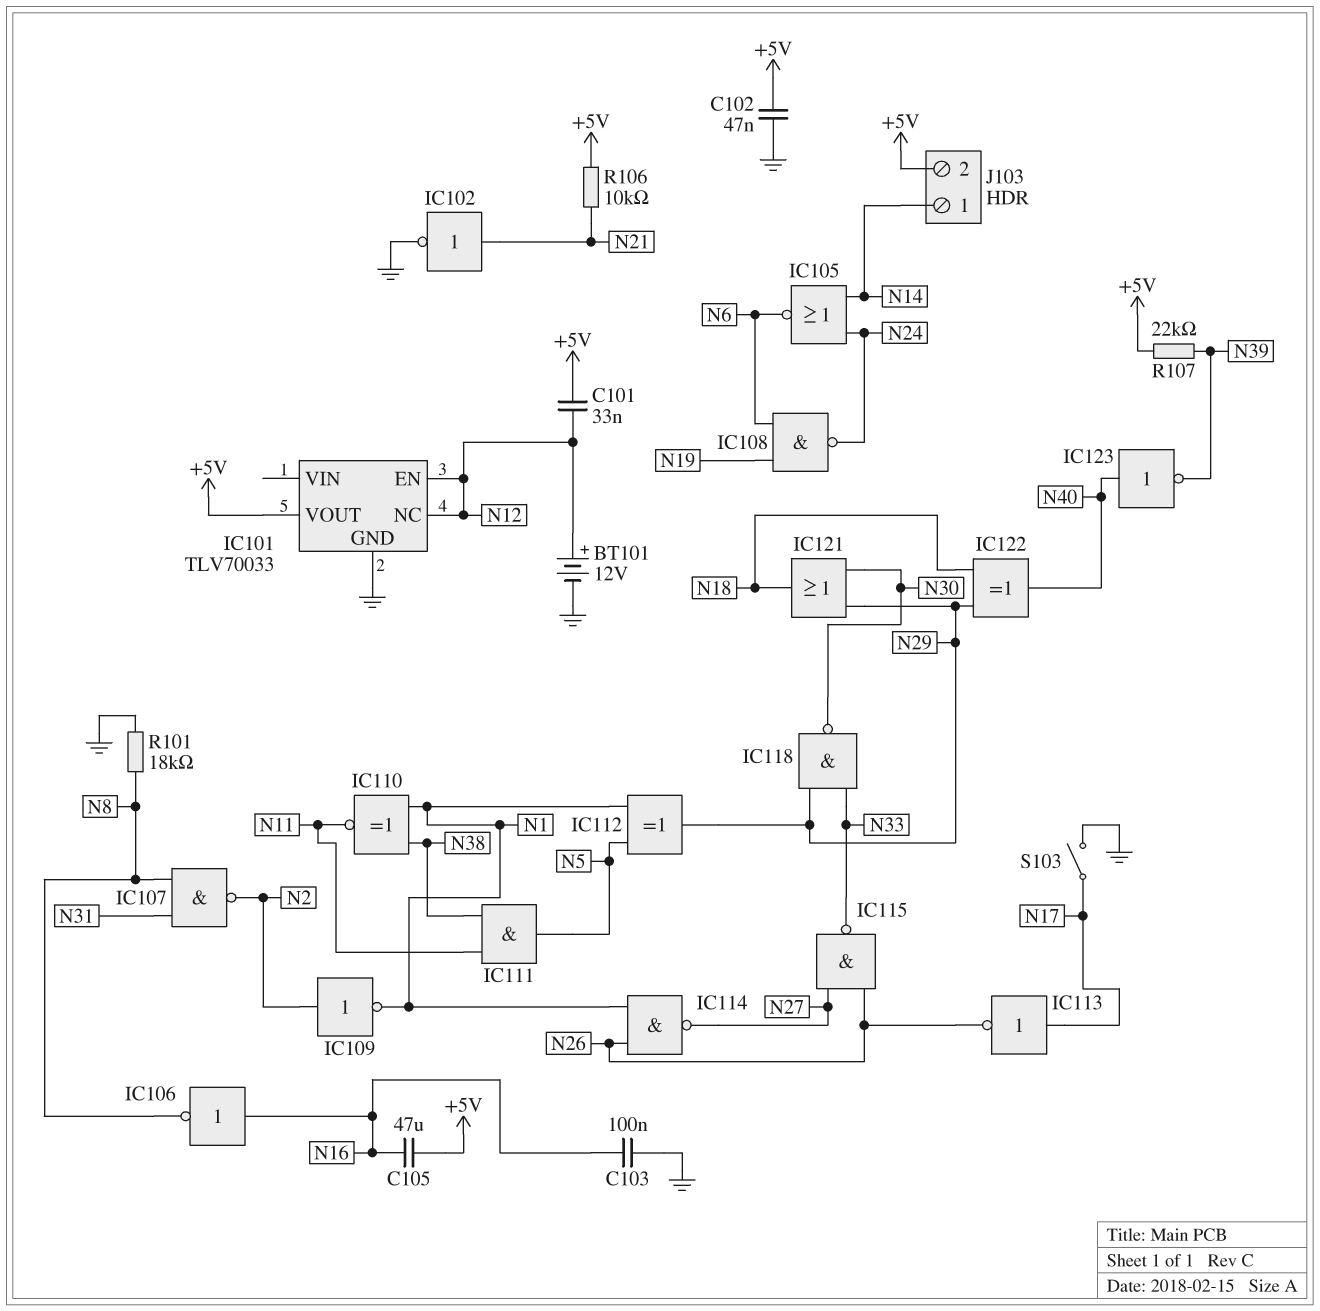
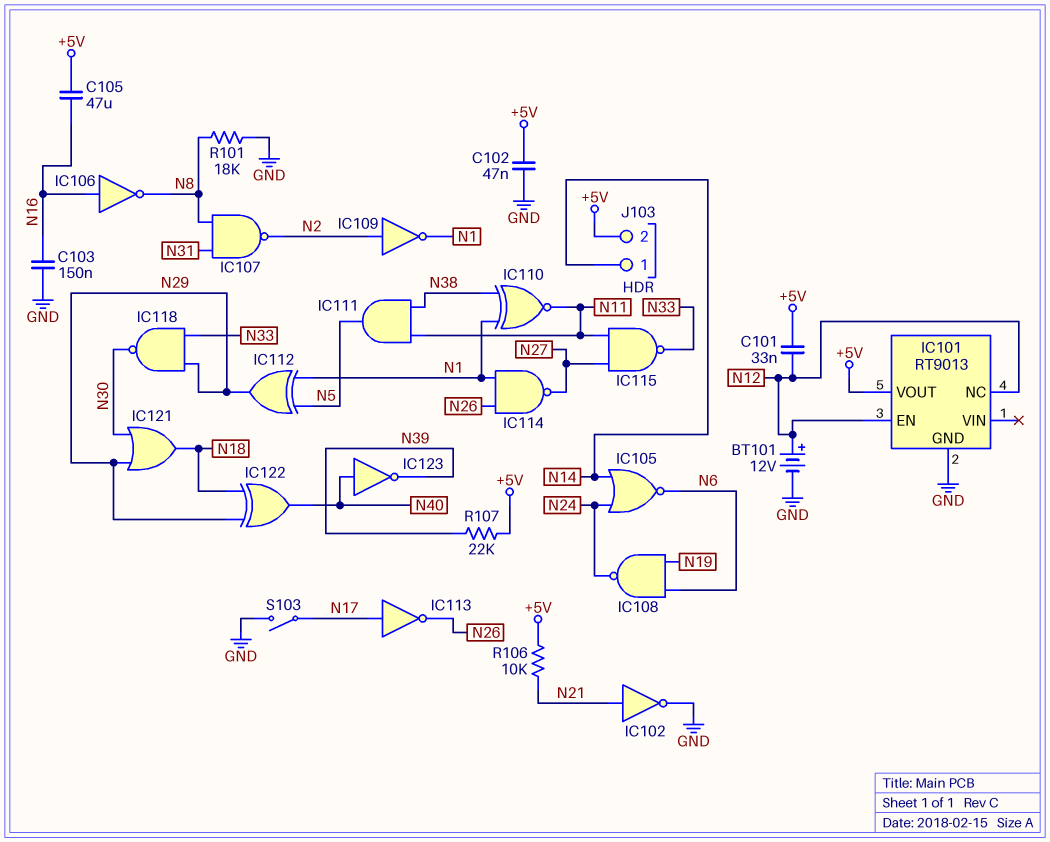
C103: 100nF (GND, N16) -> 150nF (GND, N16)
IC101: TLV70033 -> RT9013
IC115: NAND (in N26, in N27, out N33) -> NAND (in N11, in N27, out N33)

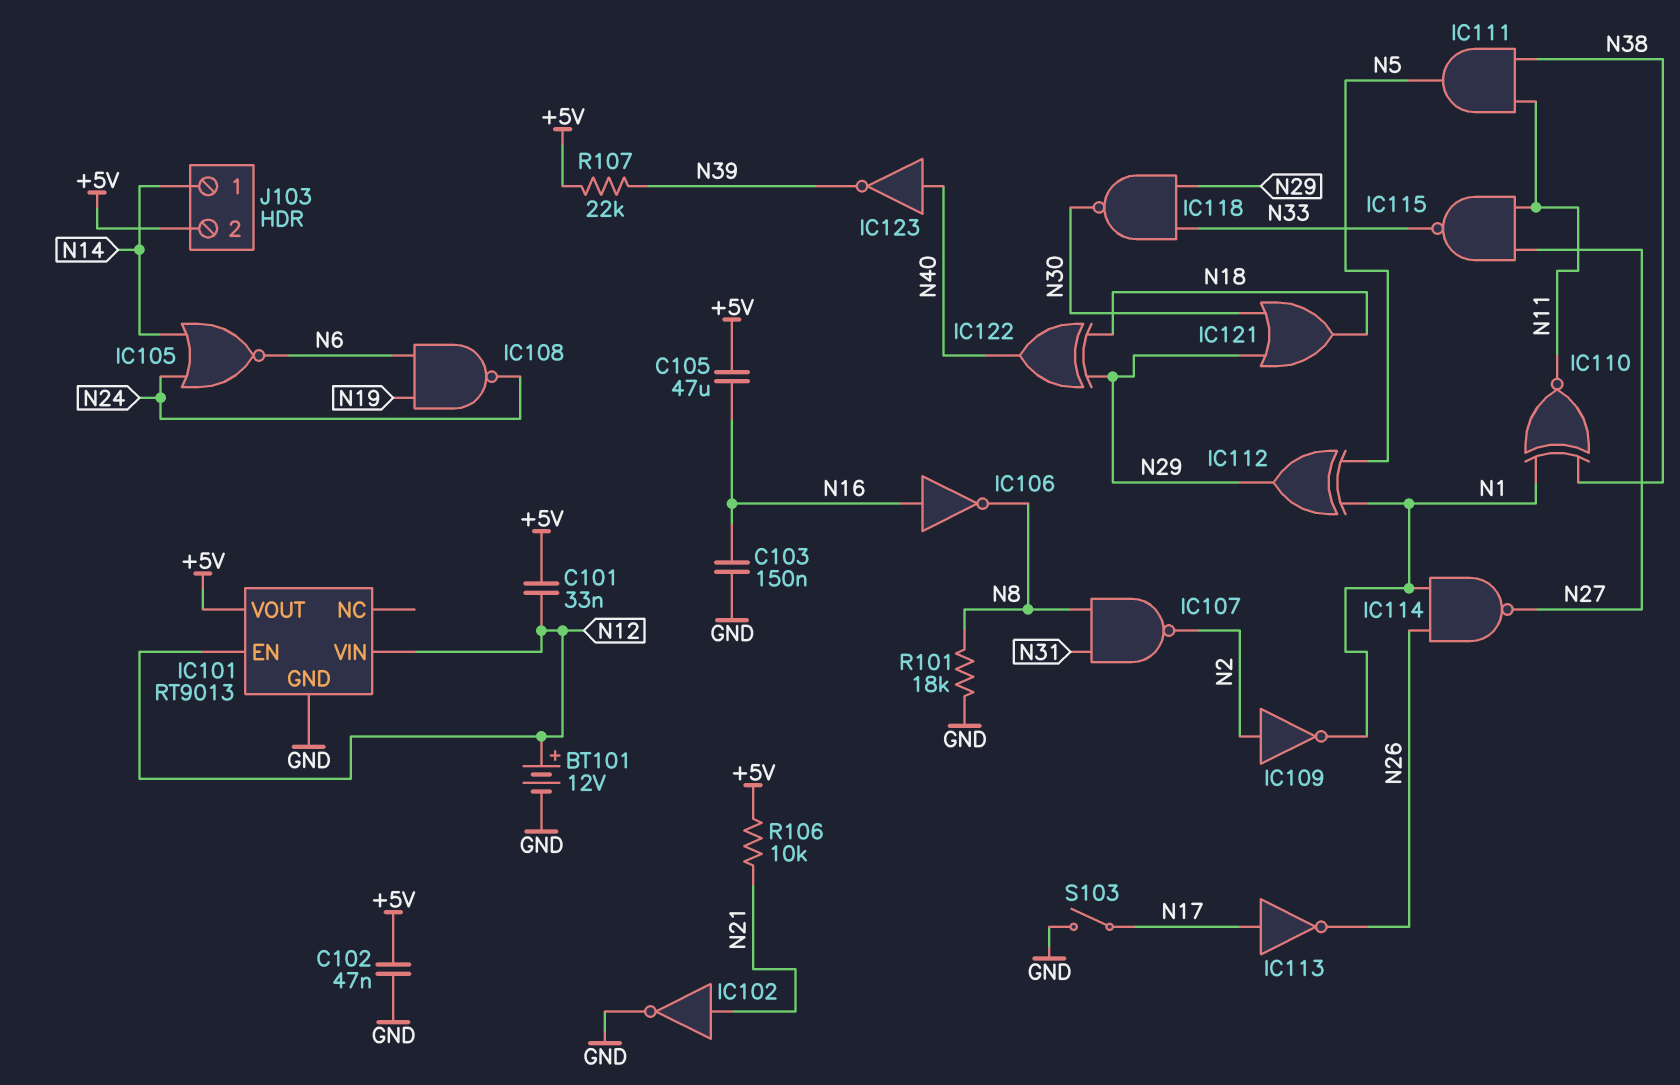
IC101 pin NC: N12 -> none
IC101 pin VIN: none -> N12

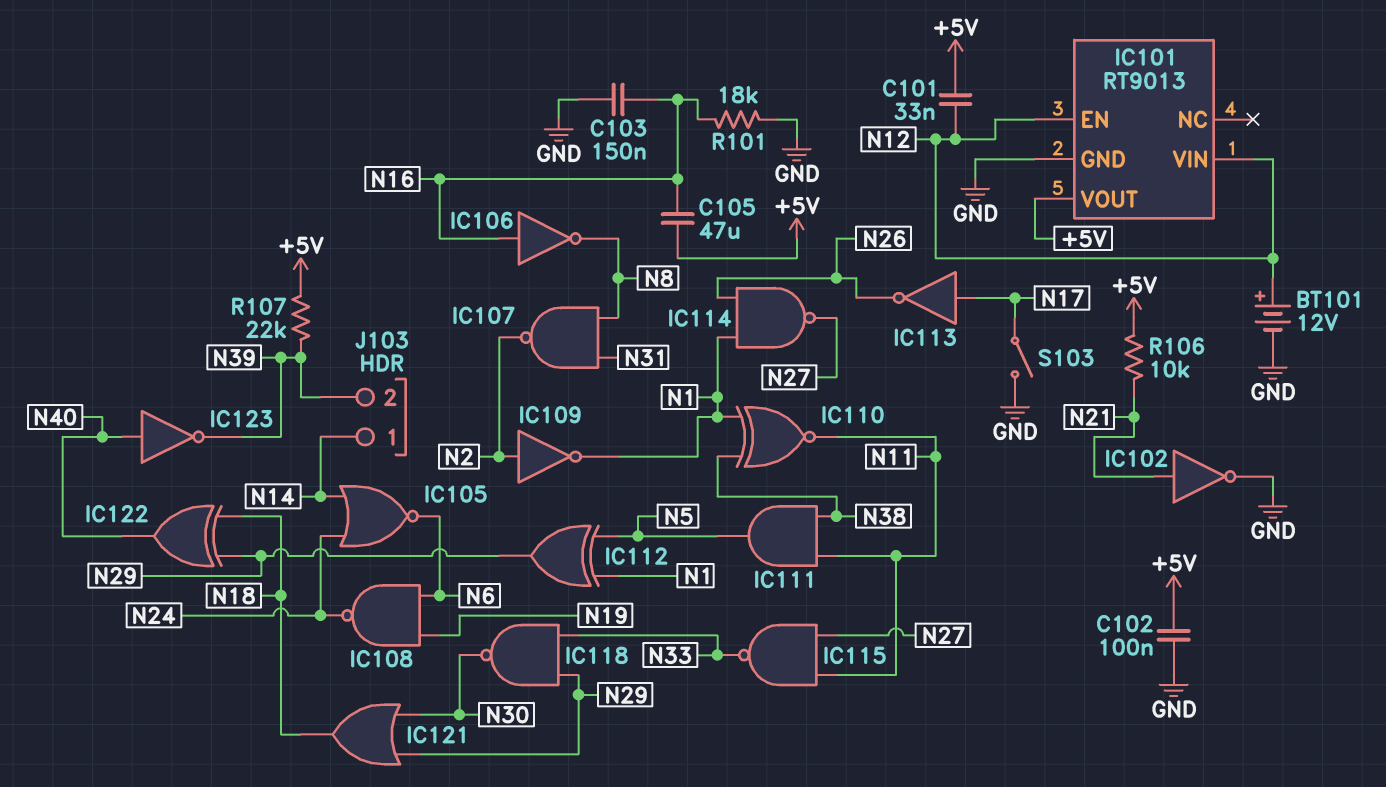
C102: 47nF (+5V, GND) -> 100nF (+5V, GND)
J103 pin 2: +5V -> N39
R101: 18k (GND, N8) -> 18k (GND, N16)

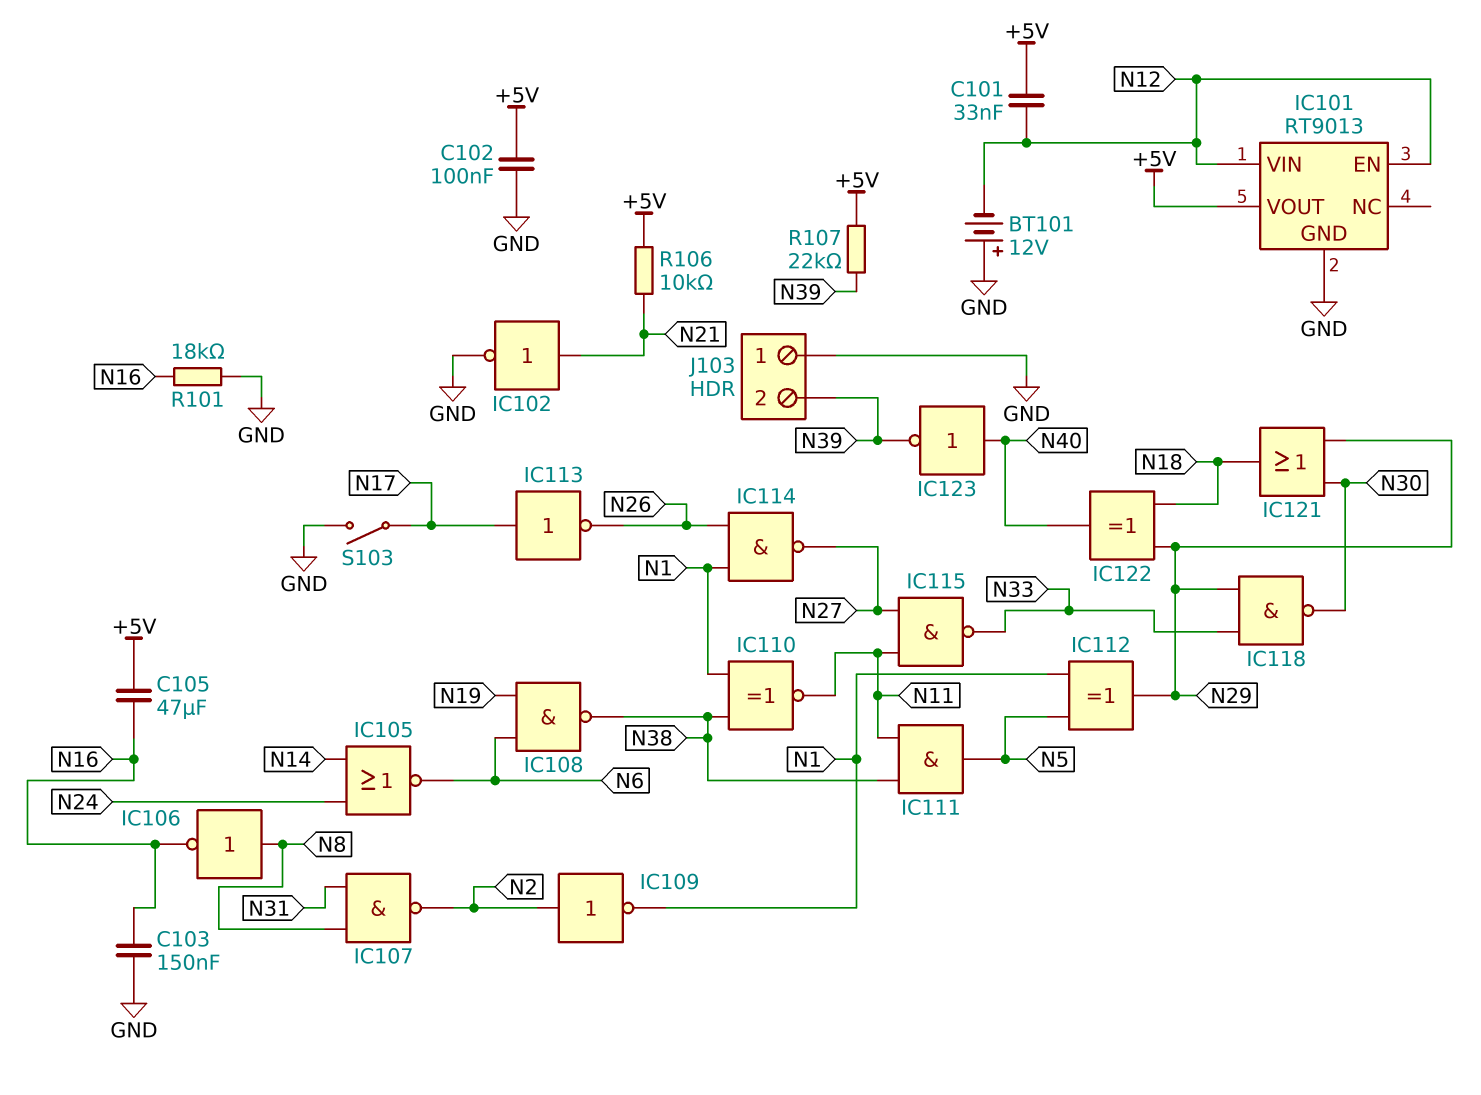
BT101: 12V (plus N12, minus GND) -> 12V (plus GND, minus N12)
IC106: NOT (in N16, out N8) -> NOT (in N8, out N16)
IC108: NAND (in N6, in N19, out N24) -> NAND (in N6, in N19, out N38)
J103 pin 1: N14 -> GND

